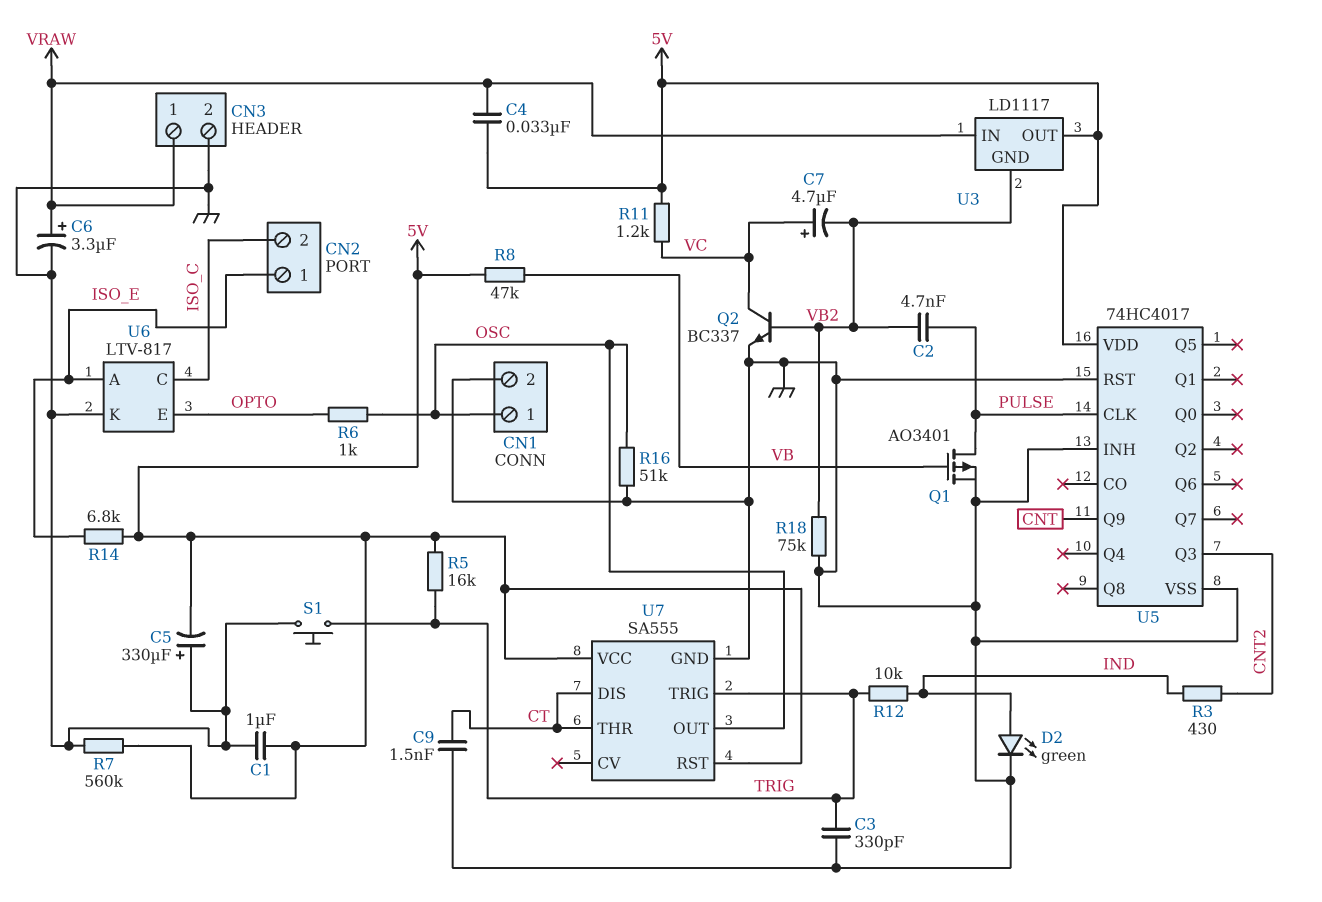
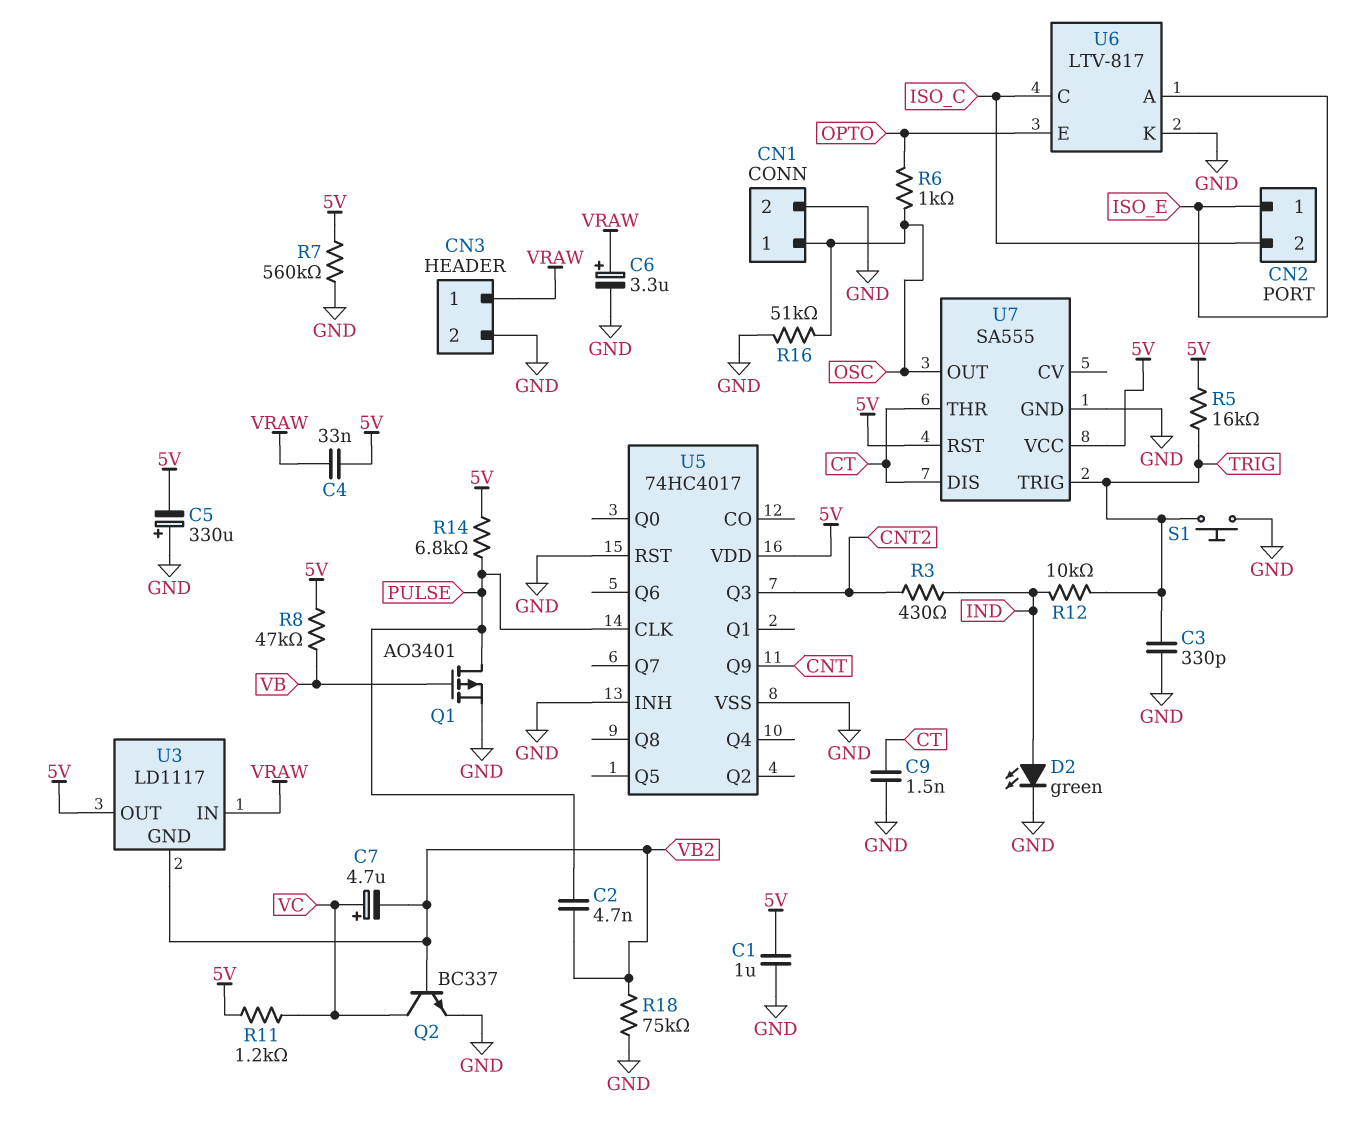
R14: 6.8k (5V, ISO_E) -> 6.8k (5V, PULSE)

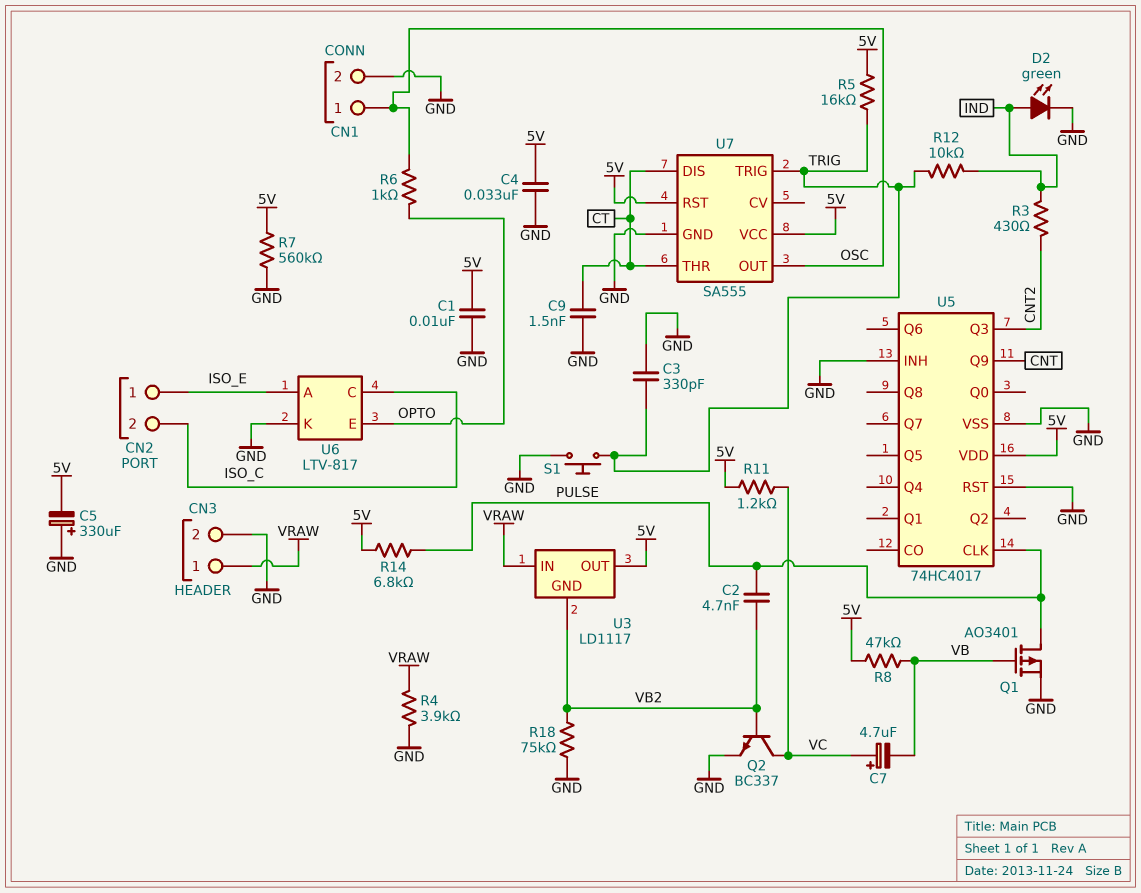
C1: 1uF (5V, GND) -> 10nF (5V, GND)
C4: 33nF (5V, VRAW) -> 33nF (5V, GND)
C6: 3.3uF (plus VRAW, minus GND) -> none
C7: 4.7uF (plus VC, minus VB2) -> 4.7uF (plus VC, minus VB)
R4: none -> 3.9k (GND, VRAW)
R16: 51k (GND, OSC) -> none

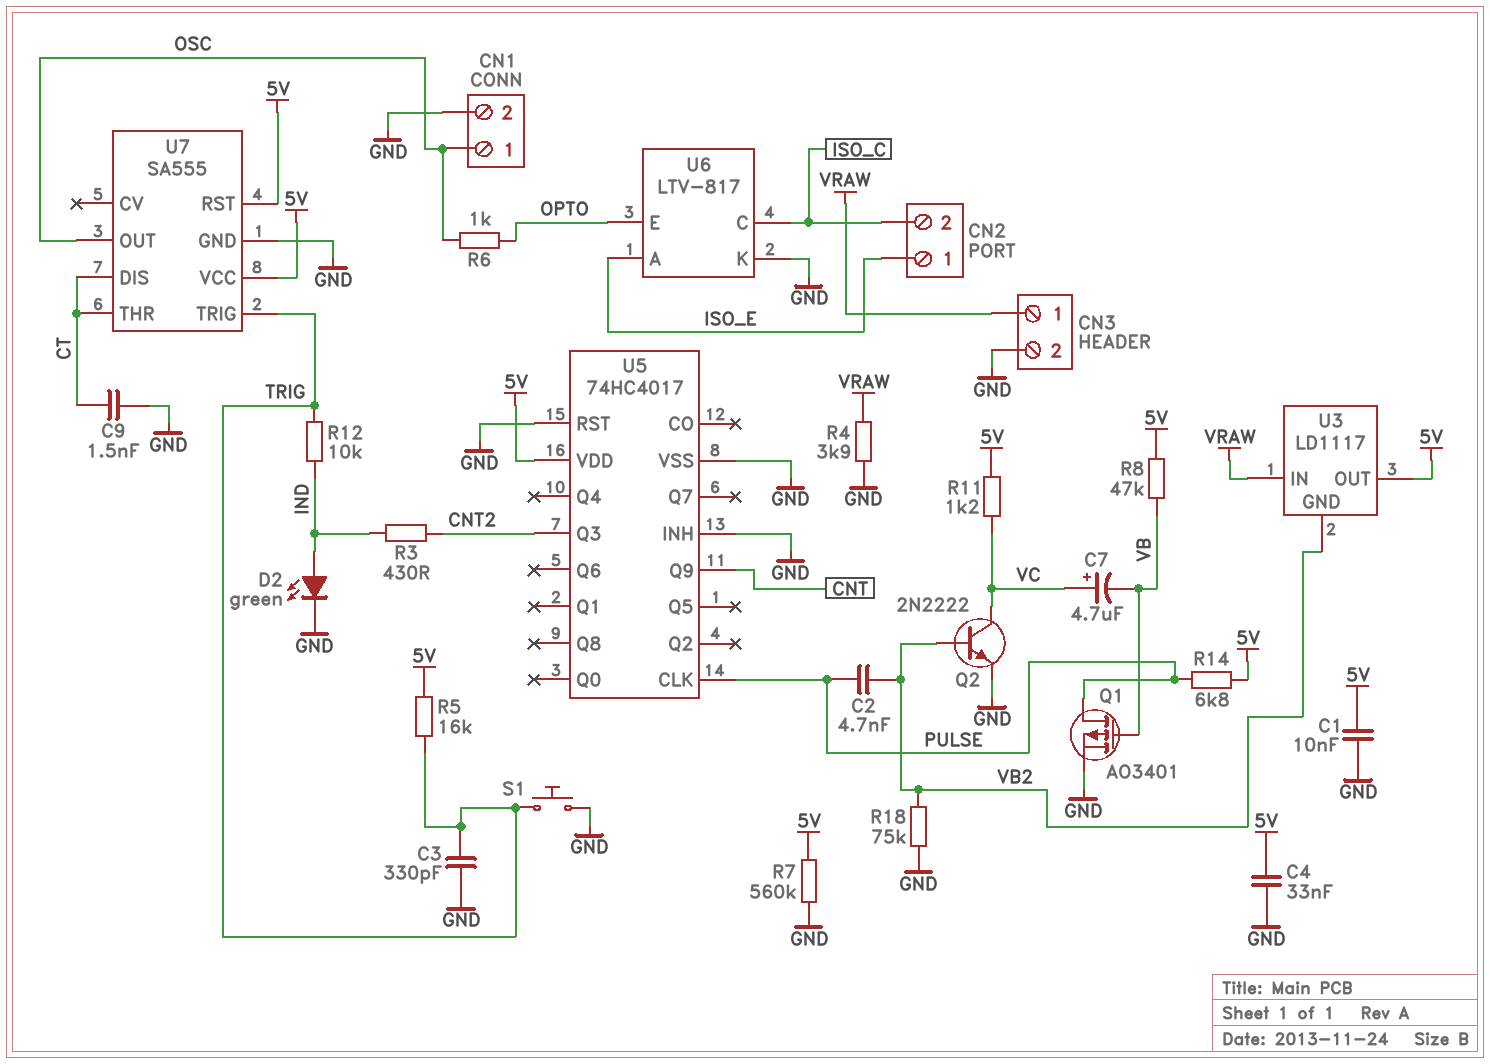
C5: 330uF (plus GND, minus 5V) -> none
Q2: NPN BC337 (B VB2, C VC, E GND) -> NPN 2N2222 (B VB2, C VC, E GND)

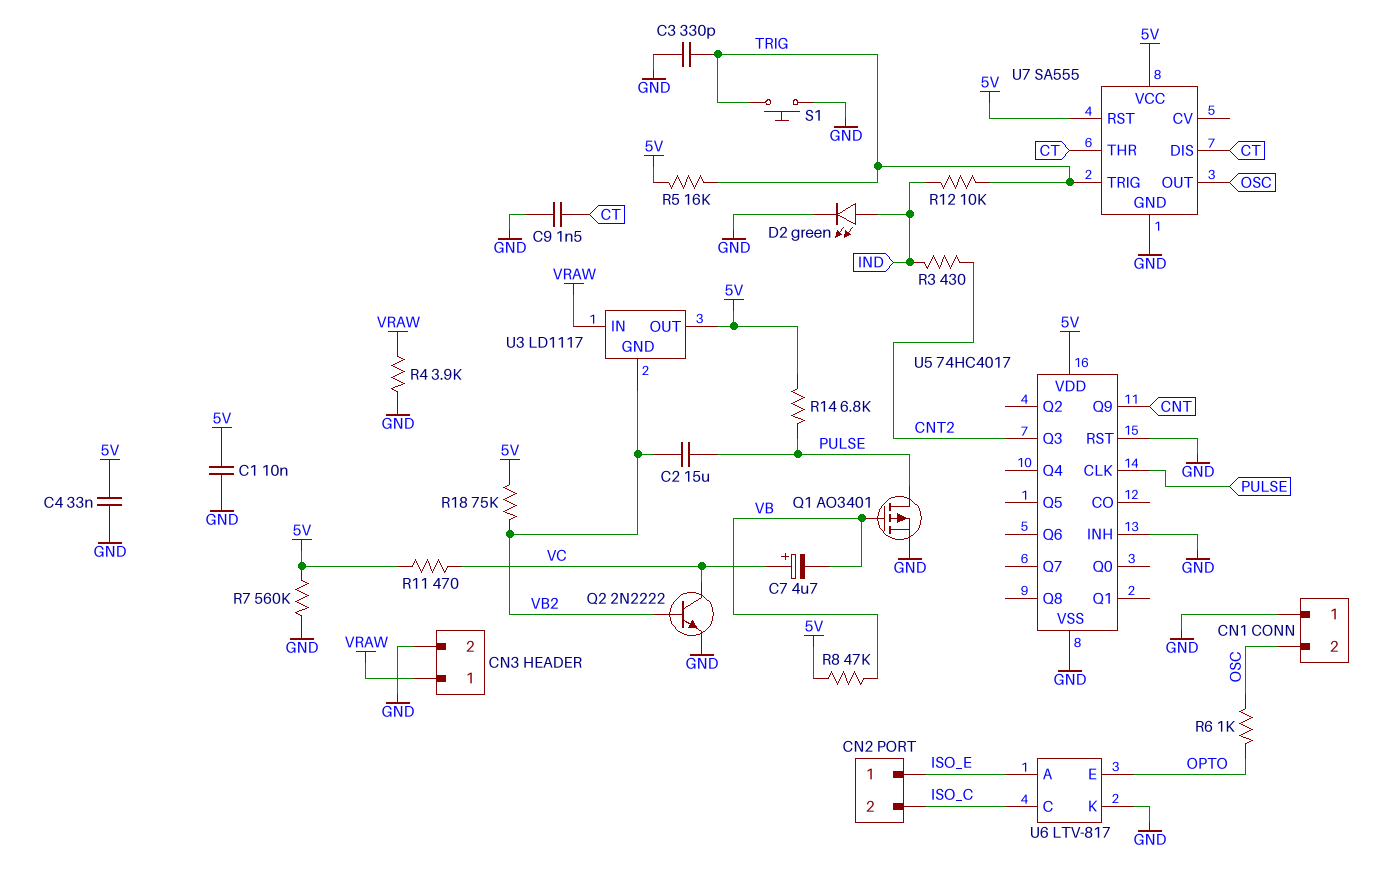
C2: 4.7nF (PULSE, VB2) -> 15uF (PULSE, VB2)
CN1 pin 1: OSC -> GND
CN1 pin 2: GND -> OSC
R11: 1.2k (5V, VC) -> 470 (5V, VC)
R18: 75k (GND, VB2) -> 75k (5V, VB2)

